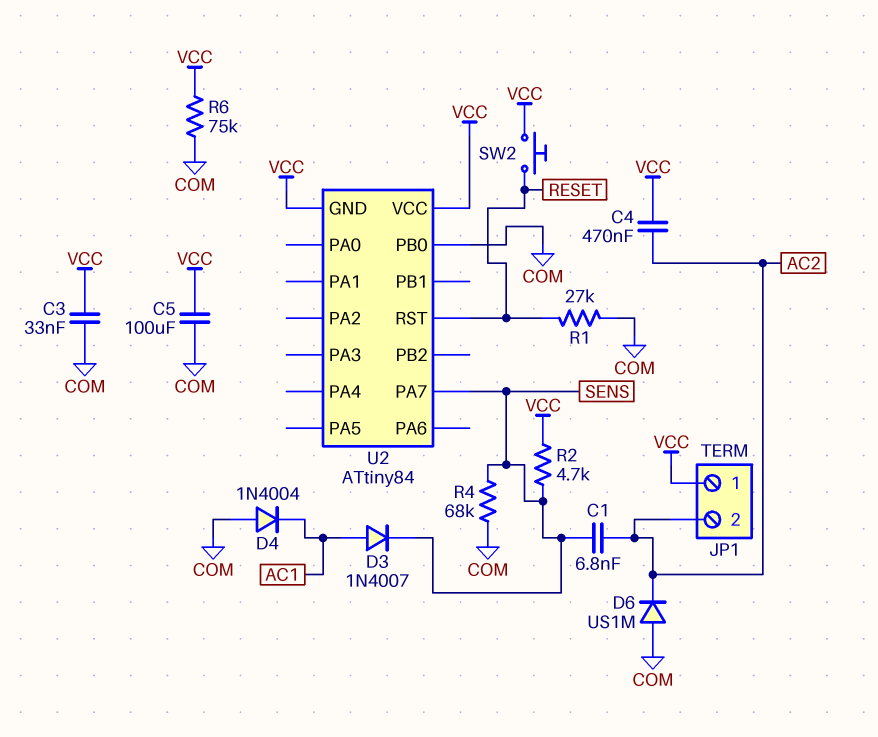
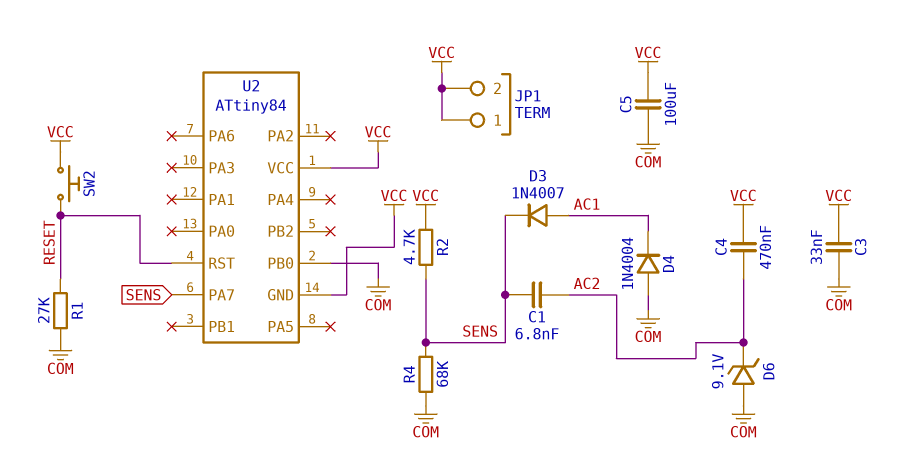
D6: diode US1M (A COM, K AC2) -> zener 9.1V (A COM, K AC2)
JP1 pin 2: AC2 -> VCC
R6: 75k (COM, VCC) -> none

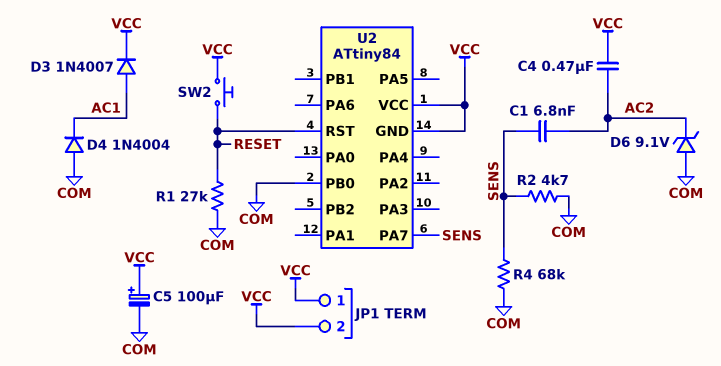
C3: 33nF (COM, VCC) -> none
C5: 100uF (COM, VCC) -> 100uF (plus VCC, minus COM)
D3: diode 1N4007 (A AC1, K SENS) -> diode 1N4007 (A AC1, K VCC)
R2: 4.7k (SENS, VCC) -> 4.7k (COM, SENS)

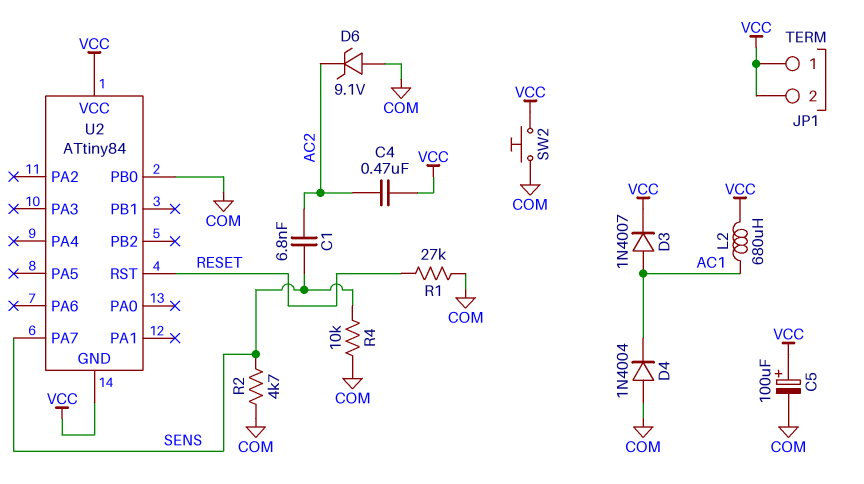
L2: none -> 680uH (AC1, VCC)
R4: 68k (COM, SENS) -> 10k (COM, SENS)
SW2: button (RESET, VCC) -> button (COM, VCC)

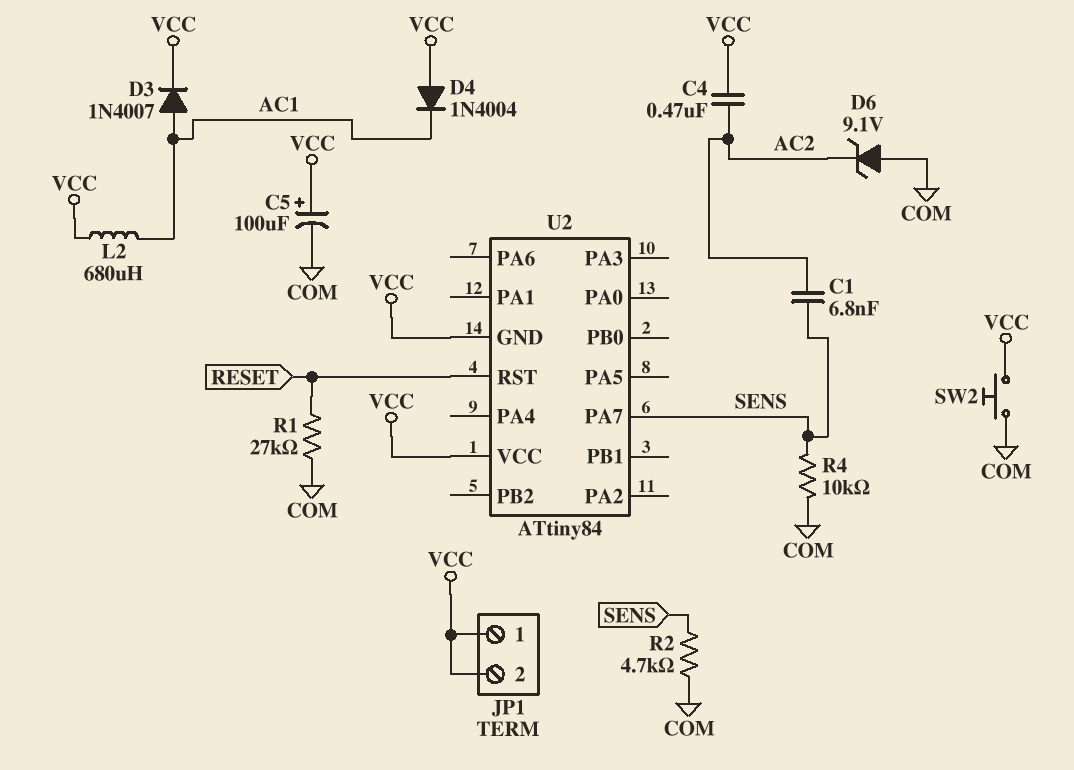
D4: diode 1N4004 (A COM, K AC1) -> diode 1N4004 (A VCC, K AC1)
U2 pin PB0: COM -> none

